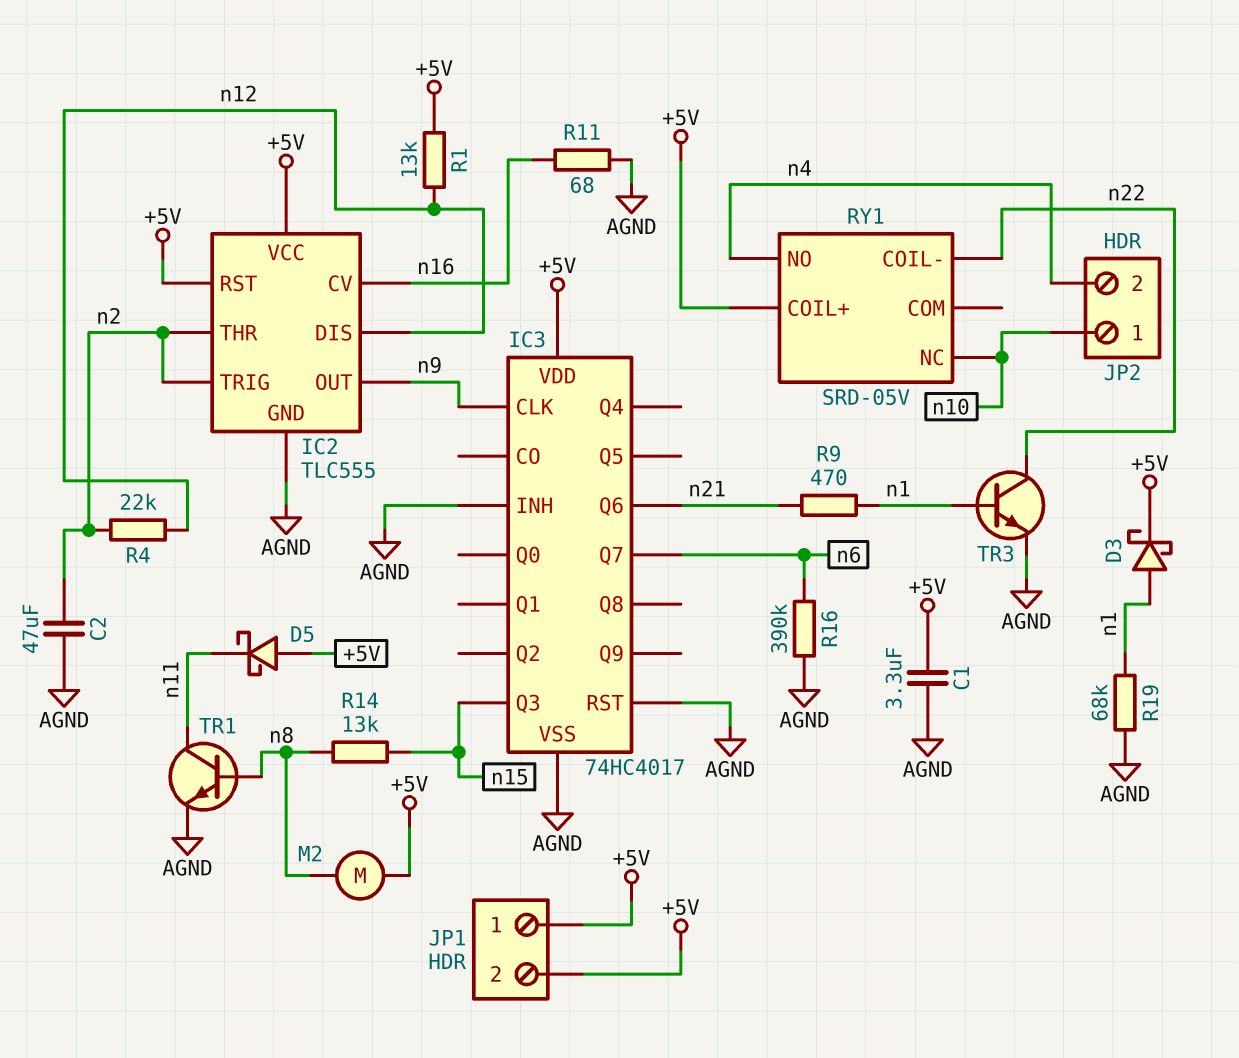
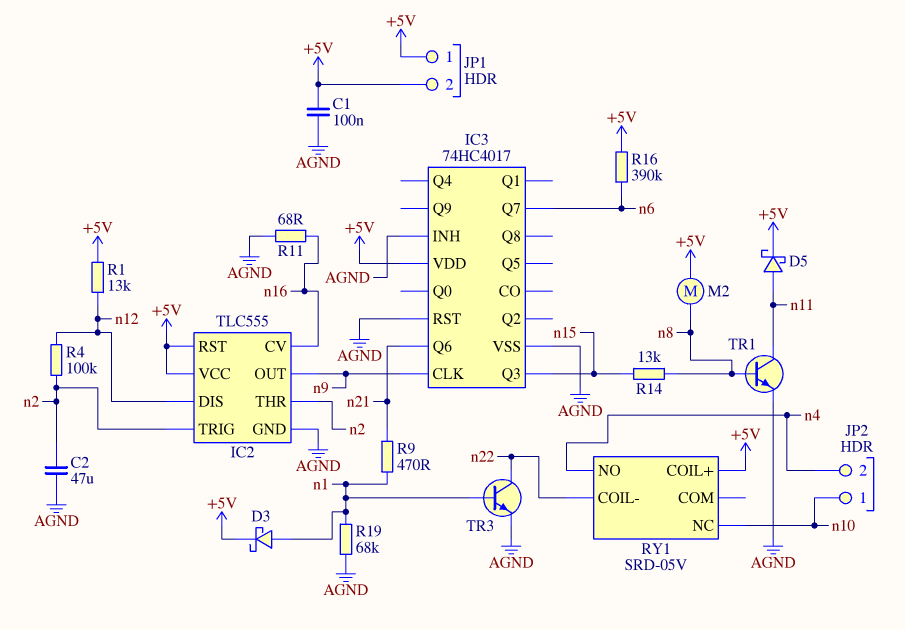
C1: 3.3uF (+5V, AGND) -> 100nF (+5V, AGND)
D5: schottky (A +5V, K n11) -> schottky (A n11, K +5V)
R4: 22k (n2, n12) -> 100k (n2, n12)
R16: 390k (AGND, n6) -> 390k (+5V, n6)

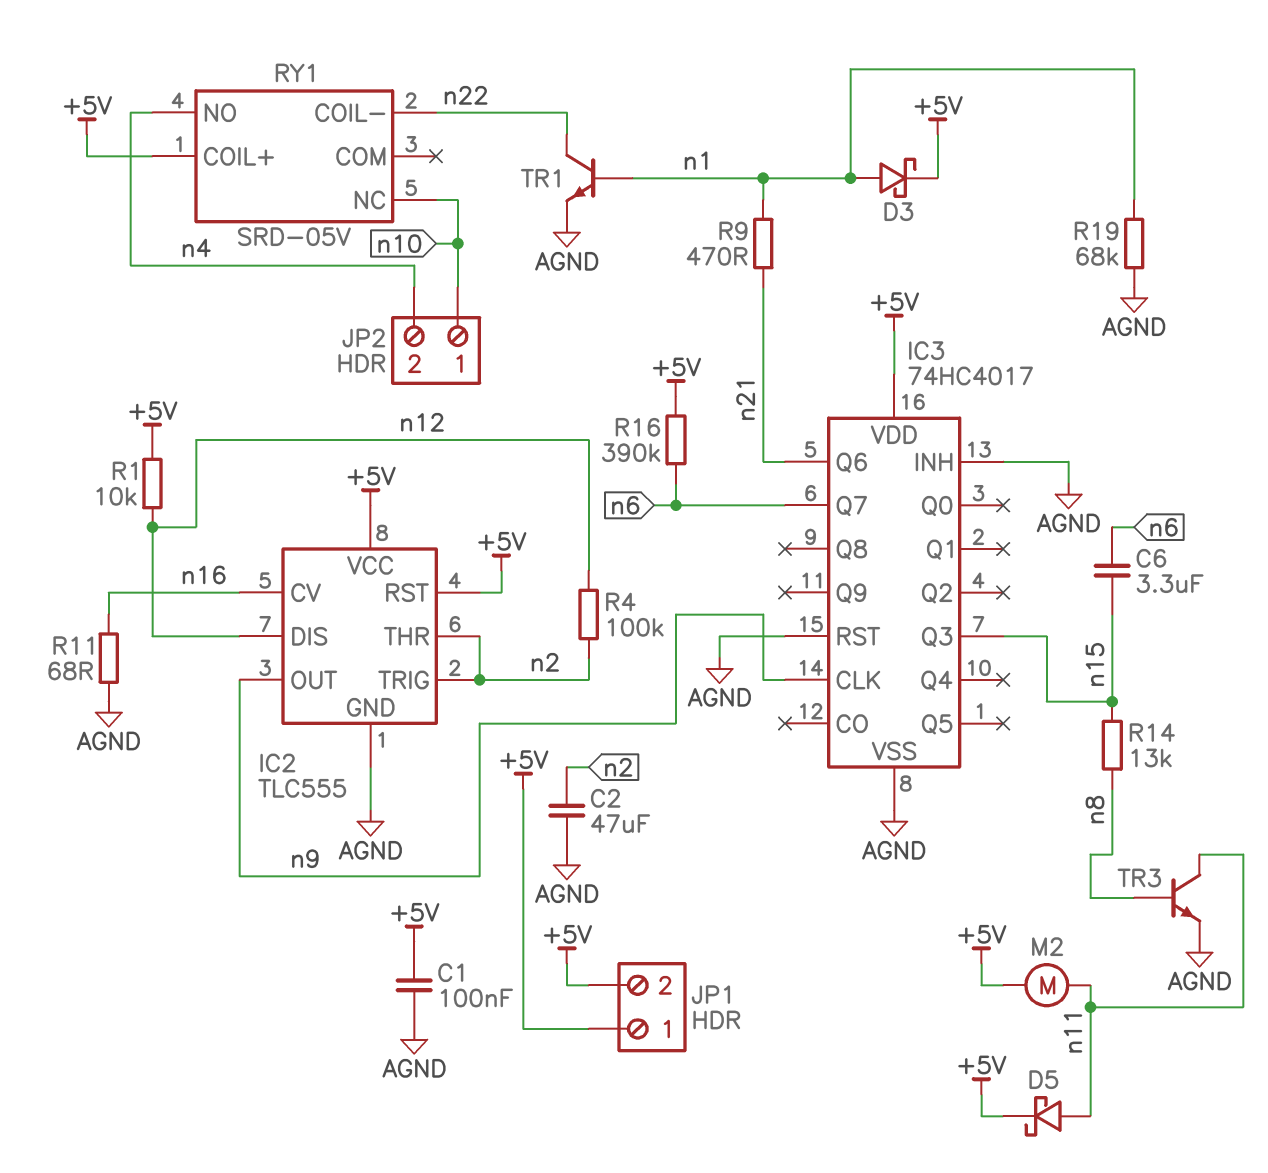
C6: none -> 3.3uF (n6, n15)
M2: motor (+5V, n8) -> motor (+5V, n11)
R1: 13k (+5V, n12) -> 10k (+5V, n12)
TR1: NPN (B n8, C n11, E AGND) -> NPN (B n1, C n22, E AGND)
TR3: NPN (B n1, C n22, E AGND) -> NPN (B n8, C n11, E AGND)

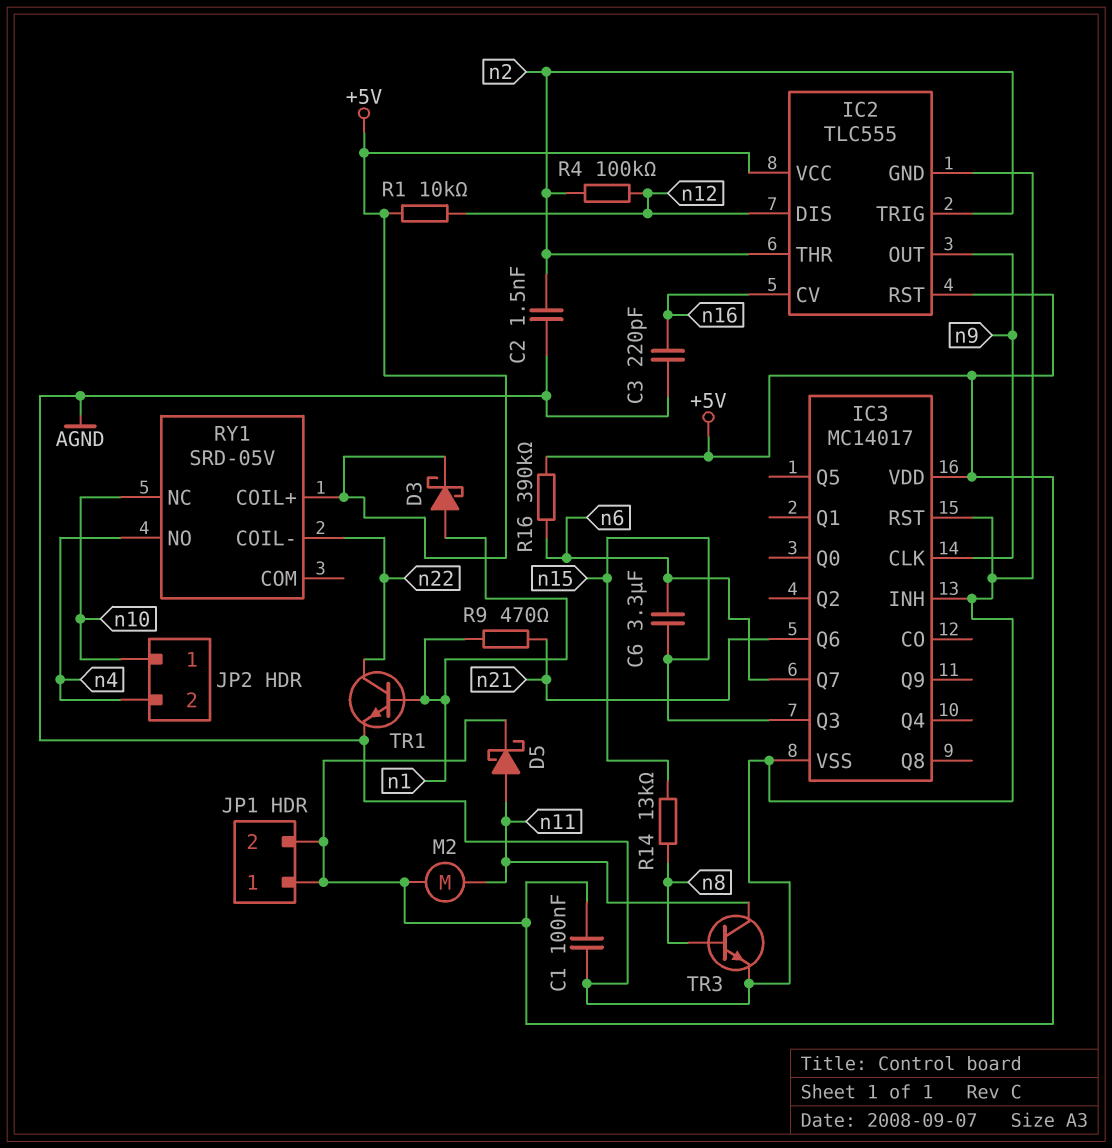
C2: 47uF (AGND, n2) -> 1.5nF (AGND, n2)
C3: none -> 220pF (AGND, n16)
IC3: 74HC4017 -> MC14017
R11: 68 (AGND, n16) -> none
R19: 68k (AGND, n1) -> none

